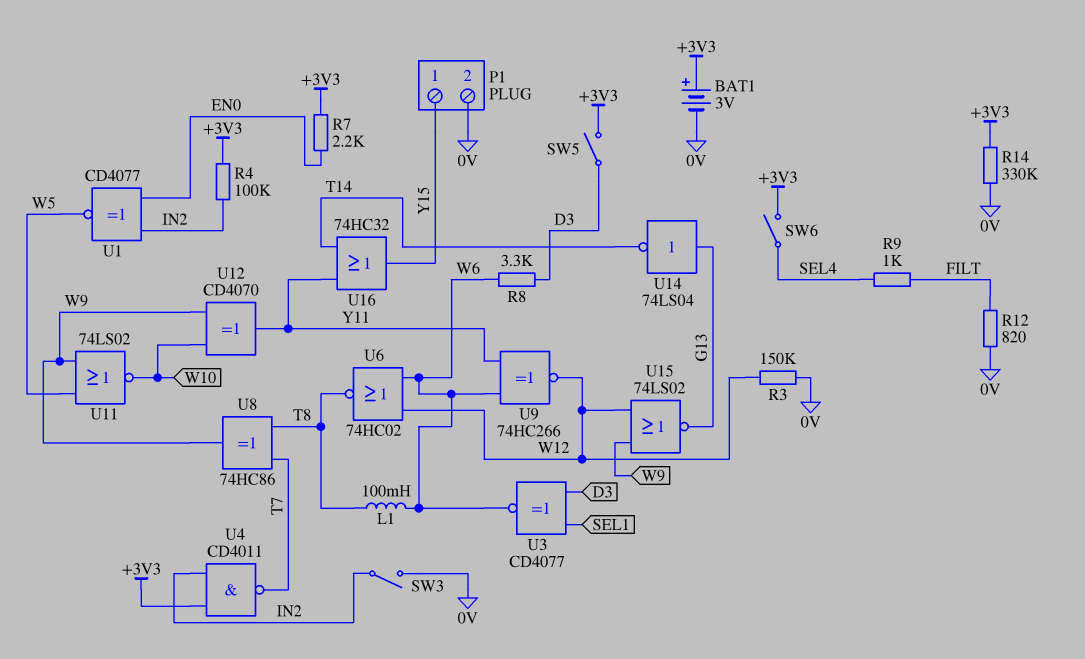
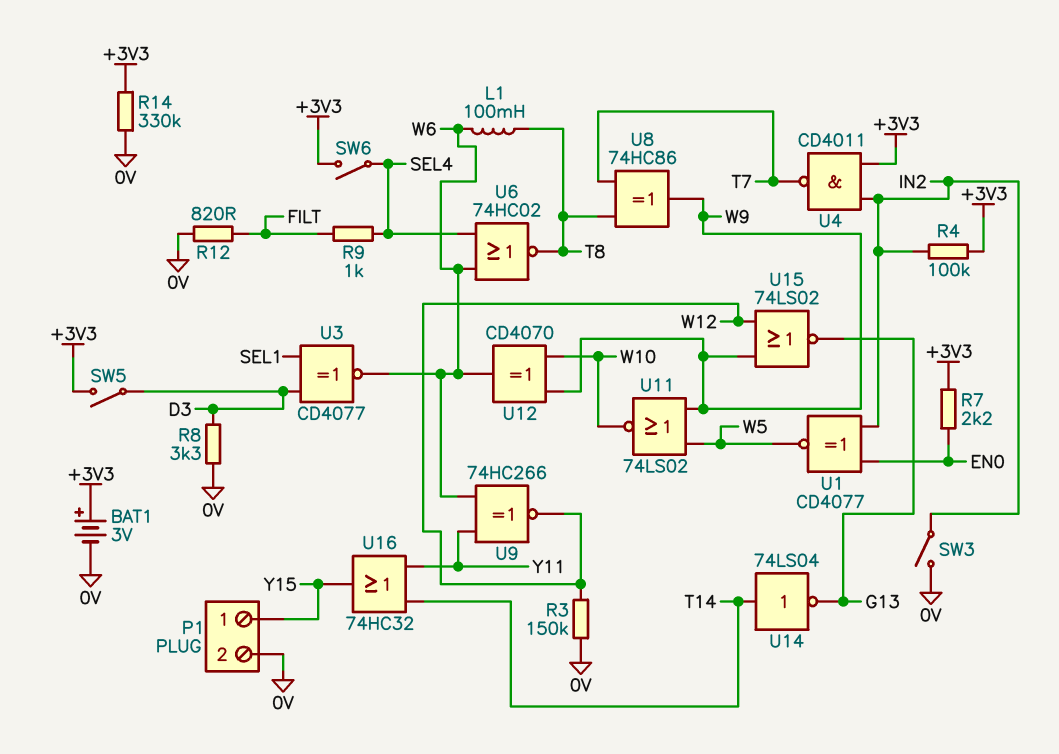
R8: 3.3k (D3, W6) -> 3.3k (0V, D3)
U6: NOR 74HC02 (in W6, in W12, out T8) -> NOR 74HC02 (in SEL4, in W6, out T8)
U12: XOR CD4070 (in W9, in W10, out Y11) -> XOR CD4070 (in W9, in W10, out W6)
U14: NOT 74LS04 (in G13, out T14) -> NOT 74LS04 (in T14, out G13)

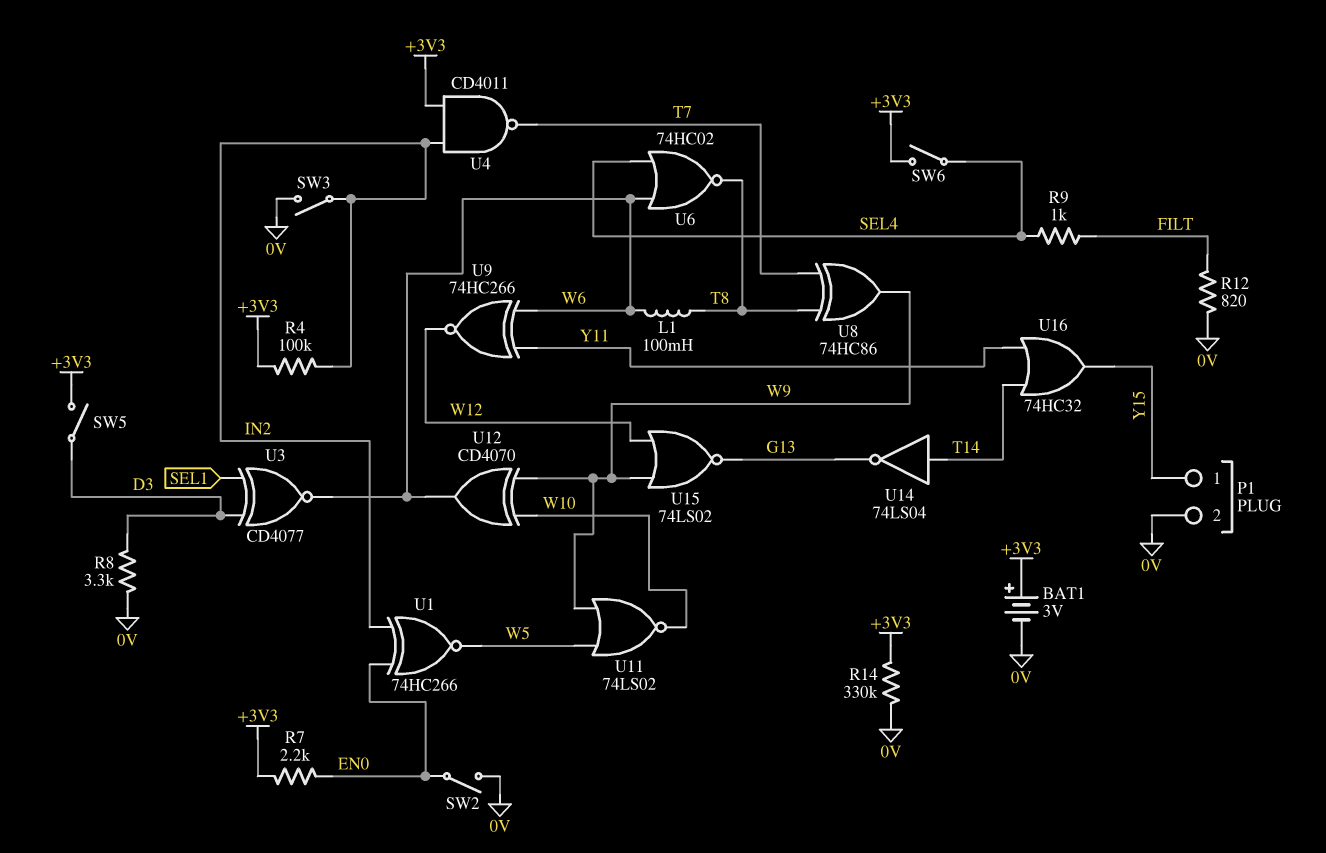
R3: 150k (0V, W12) -> none
SW2: none -> switch (0V, EN0)
U1: XNOR CD4077 (in EN0, in IN2, out W5) -> XNOR 74HC266 (in EN0, in IN2, out W5)

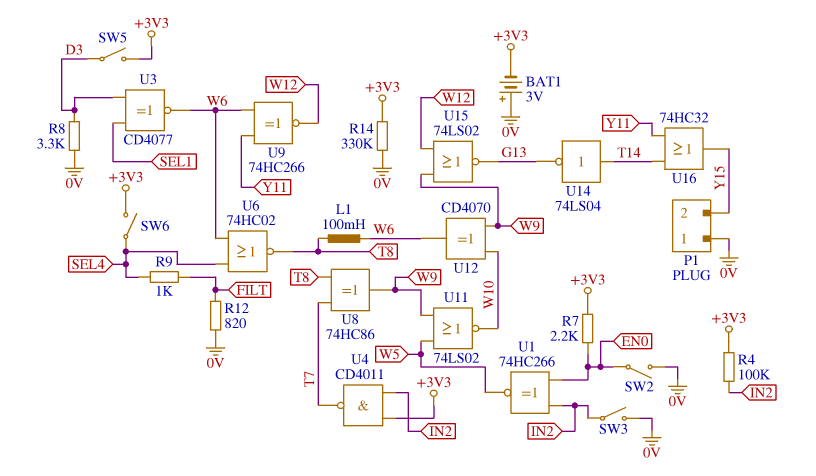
BAT1: 3V (plus +3V3, minus 0V) -> 3V (plus 0V, minus +3V3)
P1 pin 1: Y15 -> 0V
P1 pin 2: 0V -> Y15

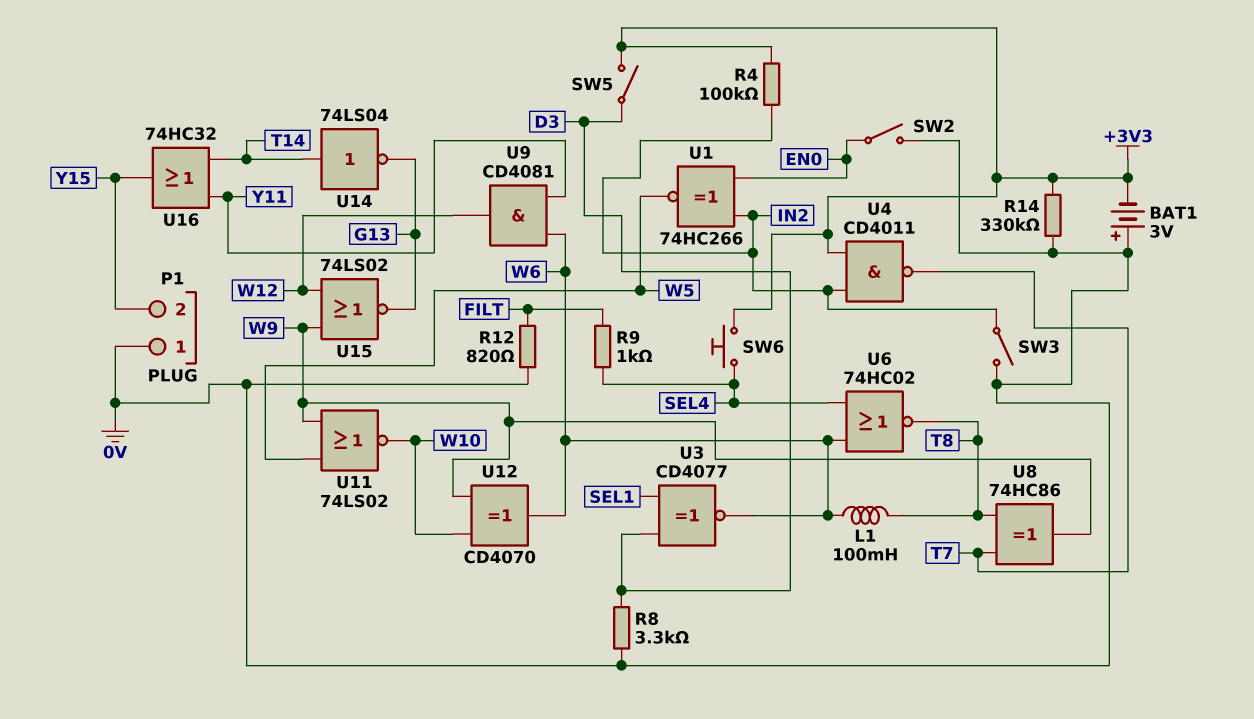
R7: 2.2k (+3V3, EN0) -> none
SW6: switch (+3V3, SEL4) -> button (+3V3, SEL4)
U9: XNOR 74HC266 (in W6, in Y11, out W12) -> AND CD4081 (in W6, in Y11, out W12)

